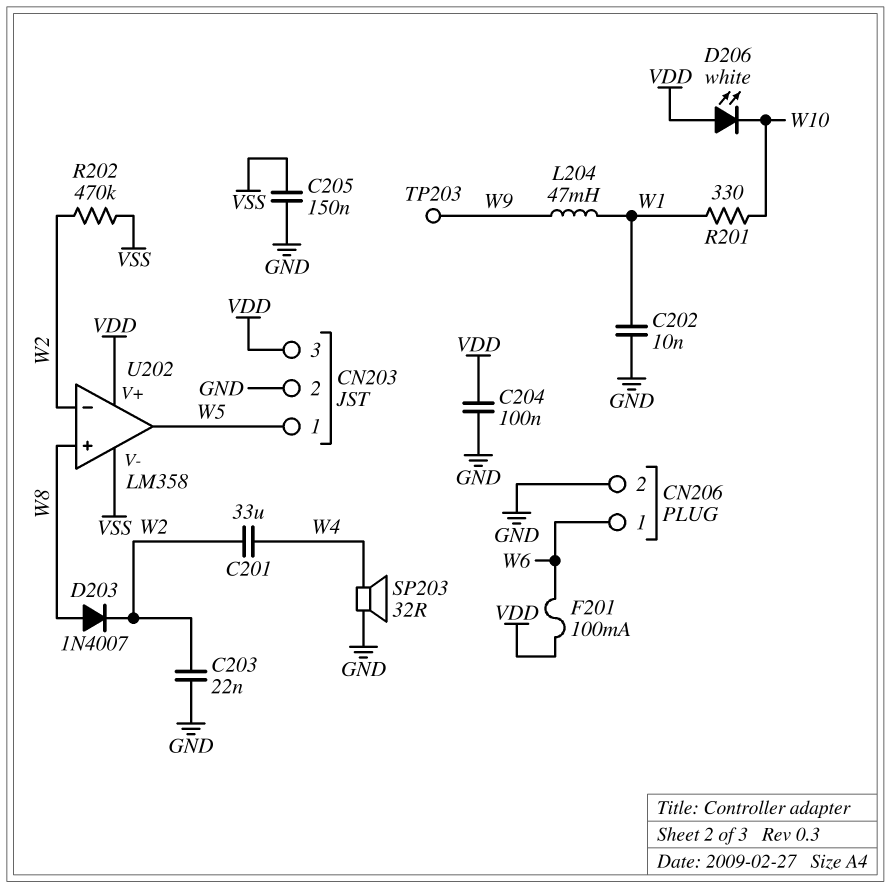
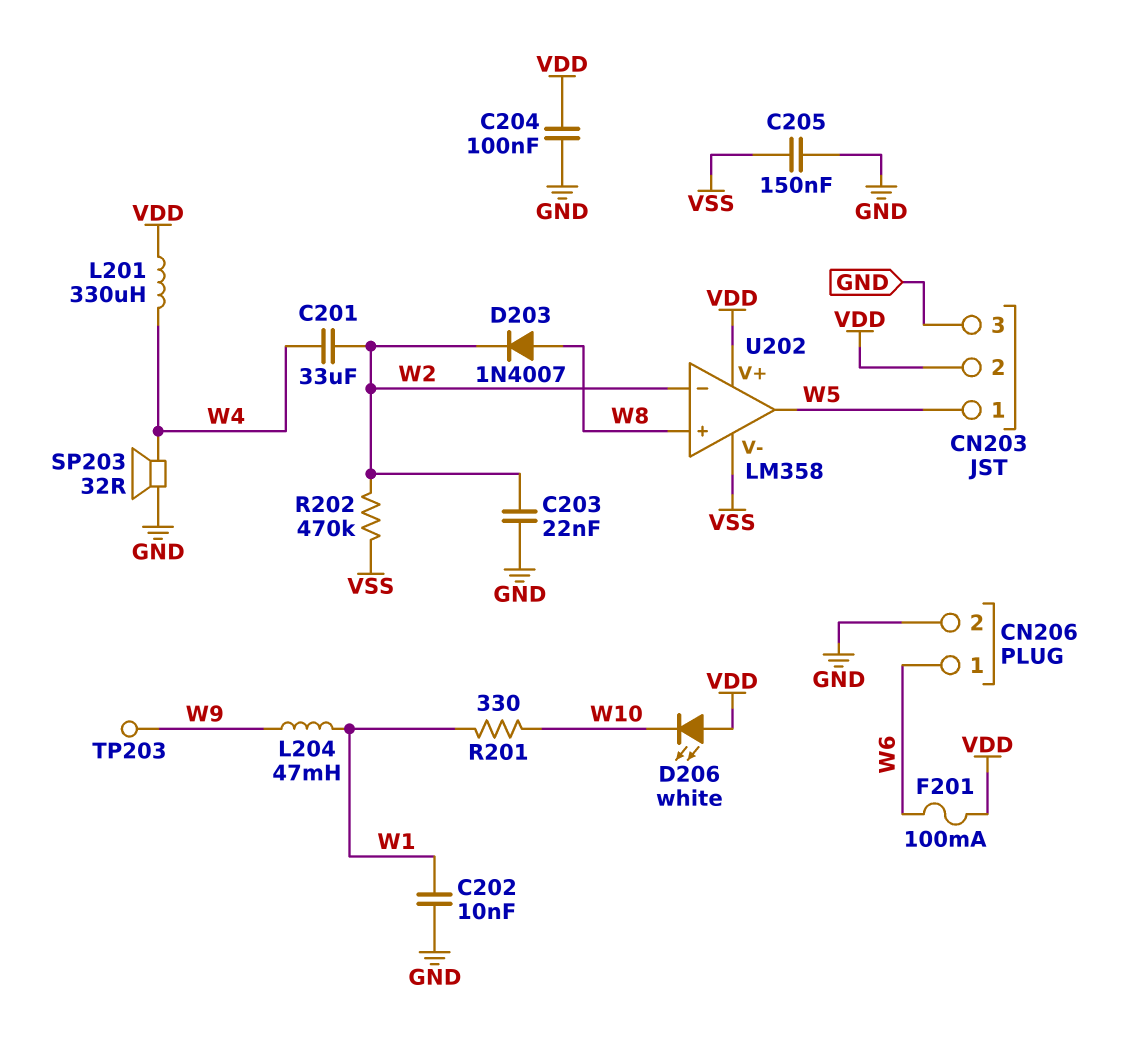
CN203 pin 2: GND -> VDD
CN203 pin 3: VDD -> GND
L201: none -> 330uH (VDD, W4)

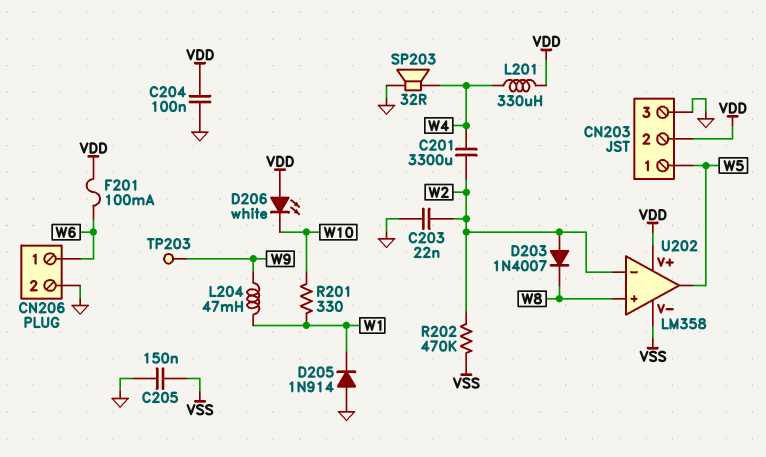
C201: 33uF (W2, W4) -> 3300uF (W2, W4)
C202: 10nF (GND, W1) -> none
D203: diode 1N4007 (A W8, K W2) -> diode 1N4007 (A W2, K W8)
D205: none -> diode 1N914 (A GND, K W1)

